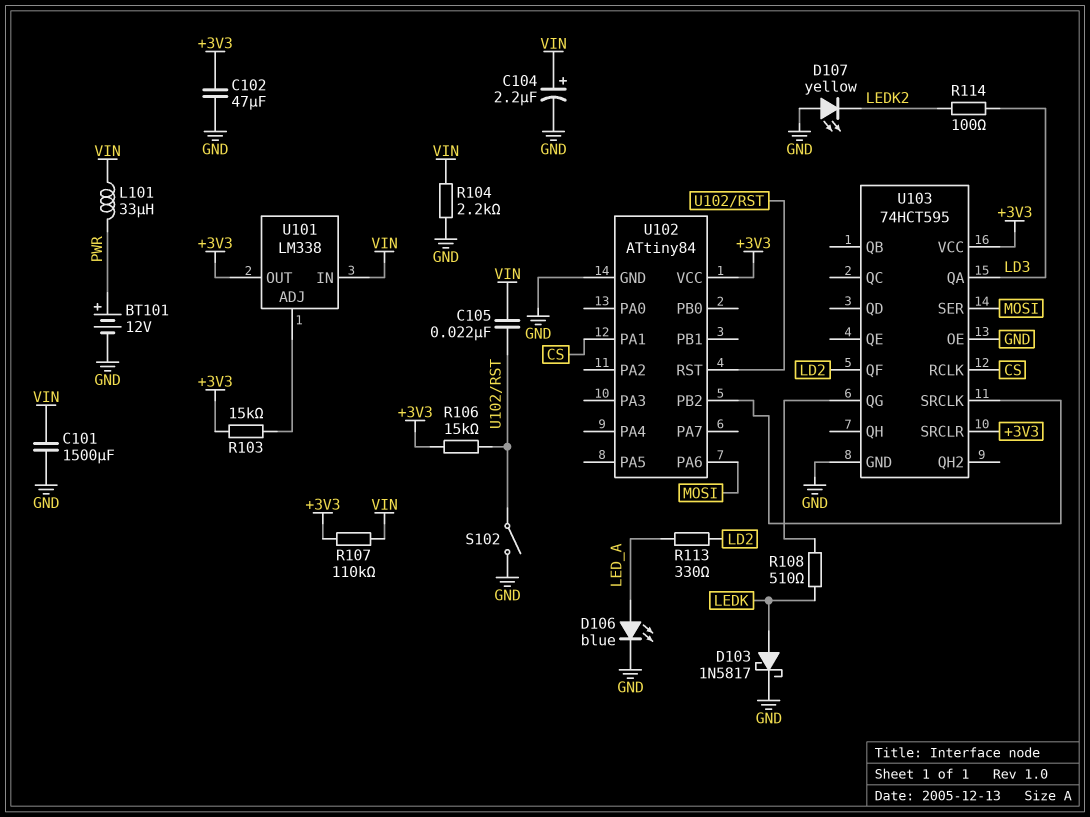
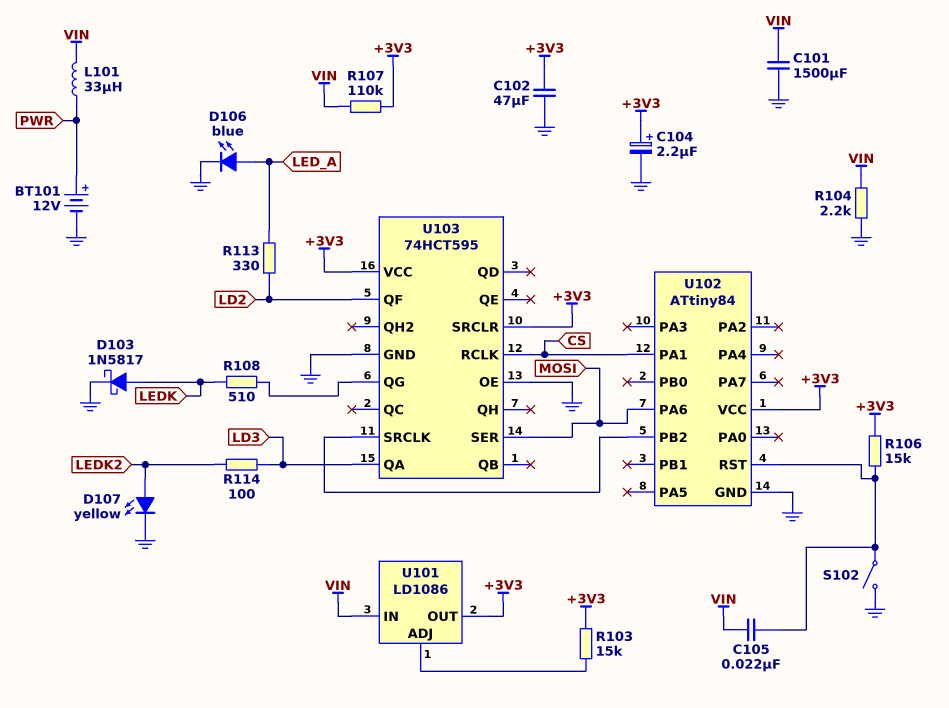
C104: 2.2uF (plus VIN, minus GND) -> 2.2uF (plus +3V3, minus GND)
D107: LED yellow (A GND, K LEDK2) -> LED yellow (A LEDK2, K GND)
U101: LM338 -> LD1086

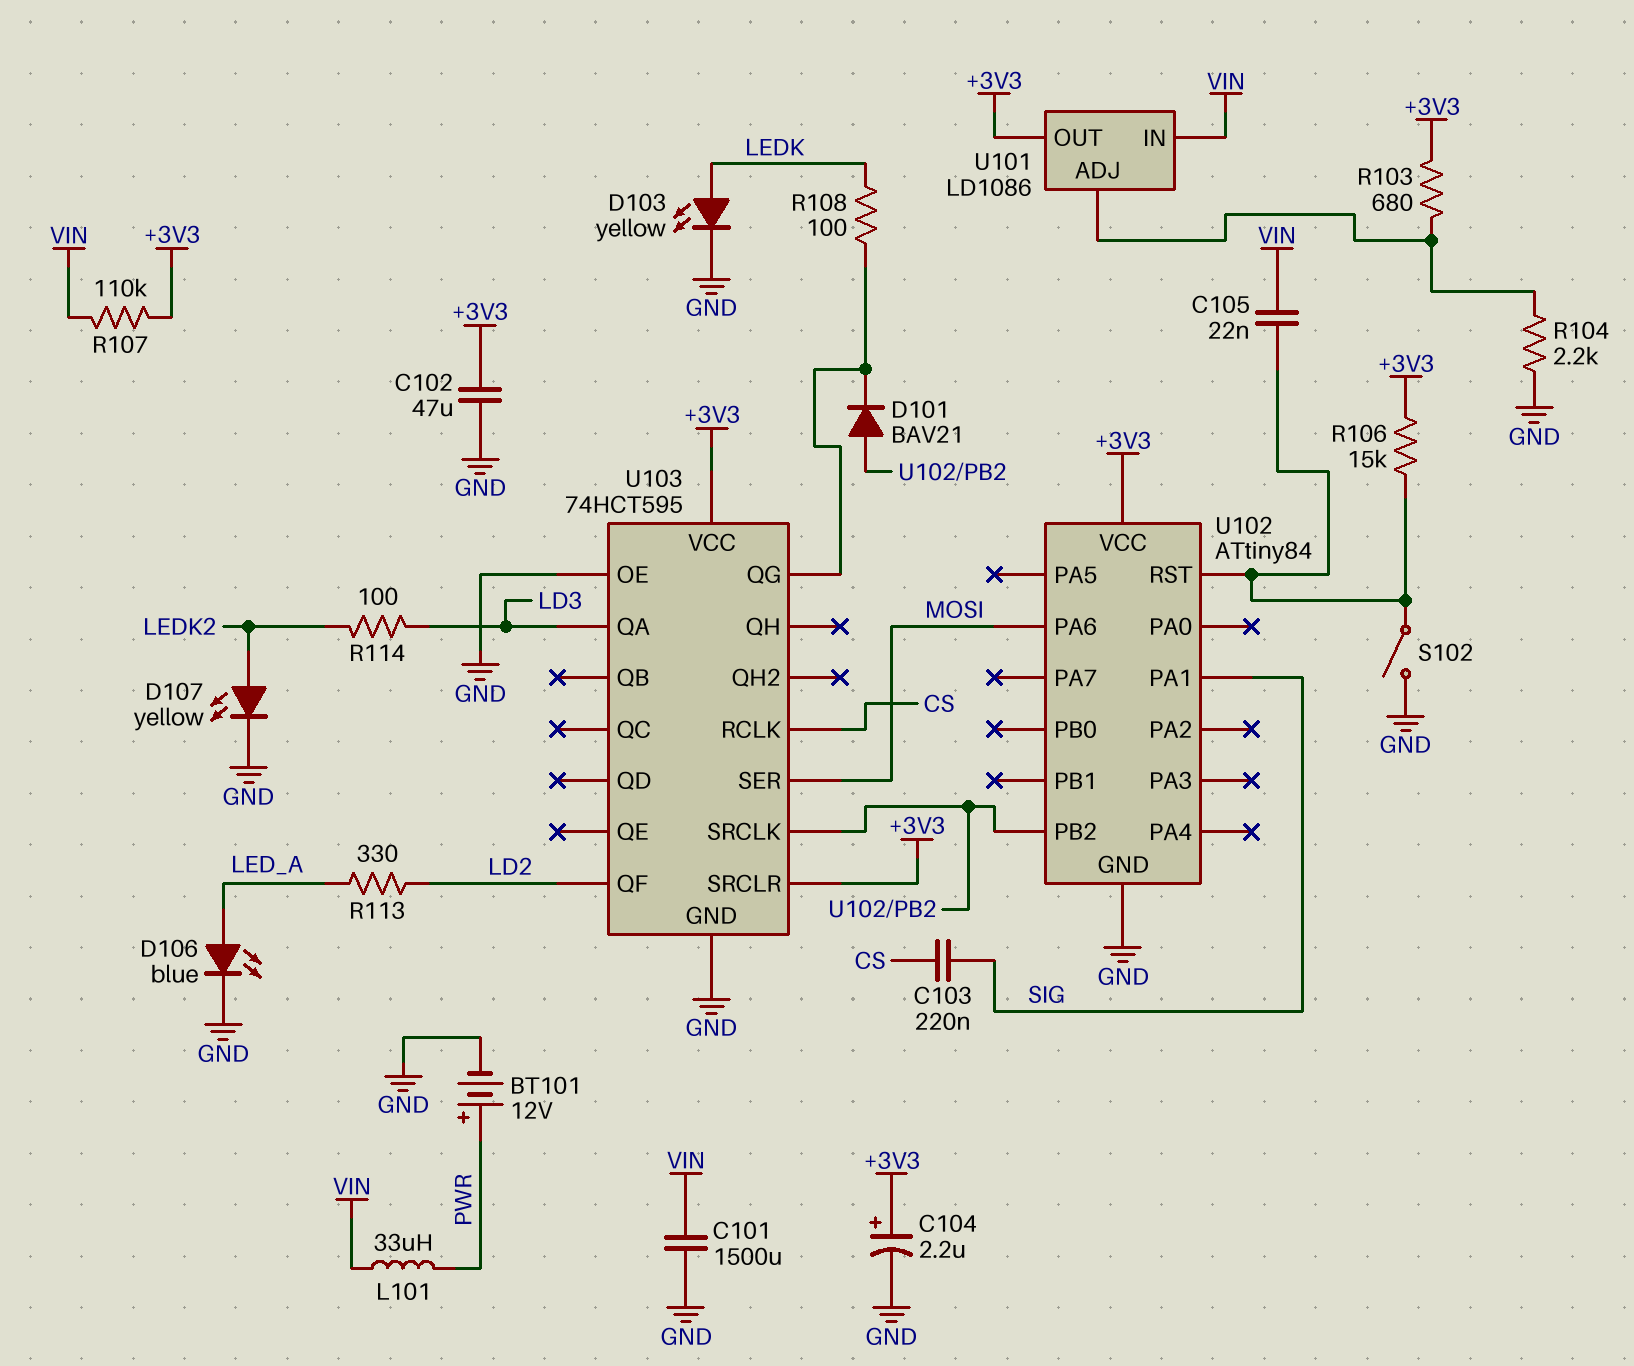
C103: none -> 220nF (CS, SIG)
D101: none -> diode BAV21 (A U102/PB2, K U103/QG)
D103: schottky 1N5817 (A LEDK, K GND) -> LED yellow (A LEDK, K GND)
R103: 15k (+3V3, U101/ADJ) -> 680 (+3V3, U101/ADJ)
R104: 2.2k (GND, VIN) -> 2.2k (GND, U101/ADJ)
R108: 510 (LEDK, U103/QG) -> 100 (LEDK, U103/QG)
U102 pin PA1: CS -> SIG

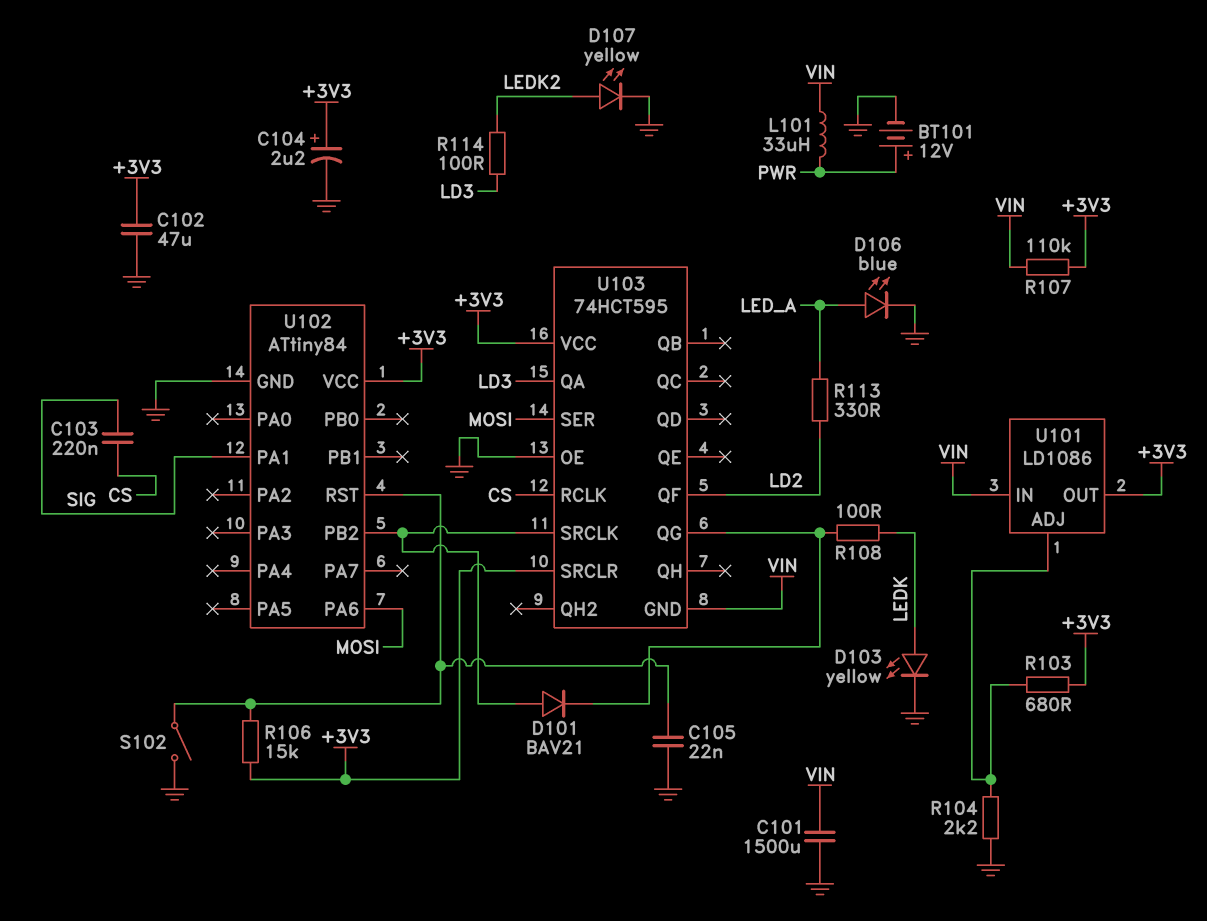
C105: 22nF (U102/RST, VIN) -> 22nF (GND, U102/RST)
U103 pin GND: GND -> VIN

